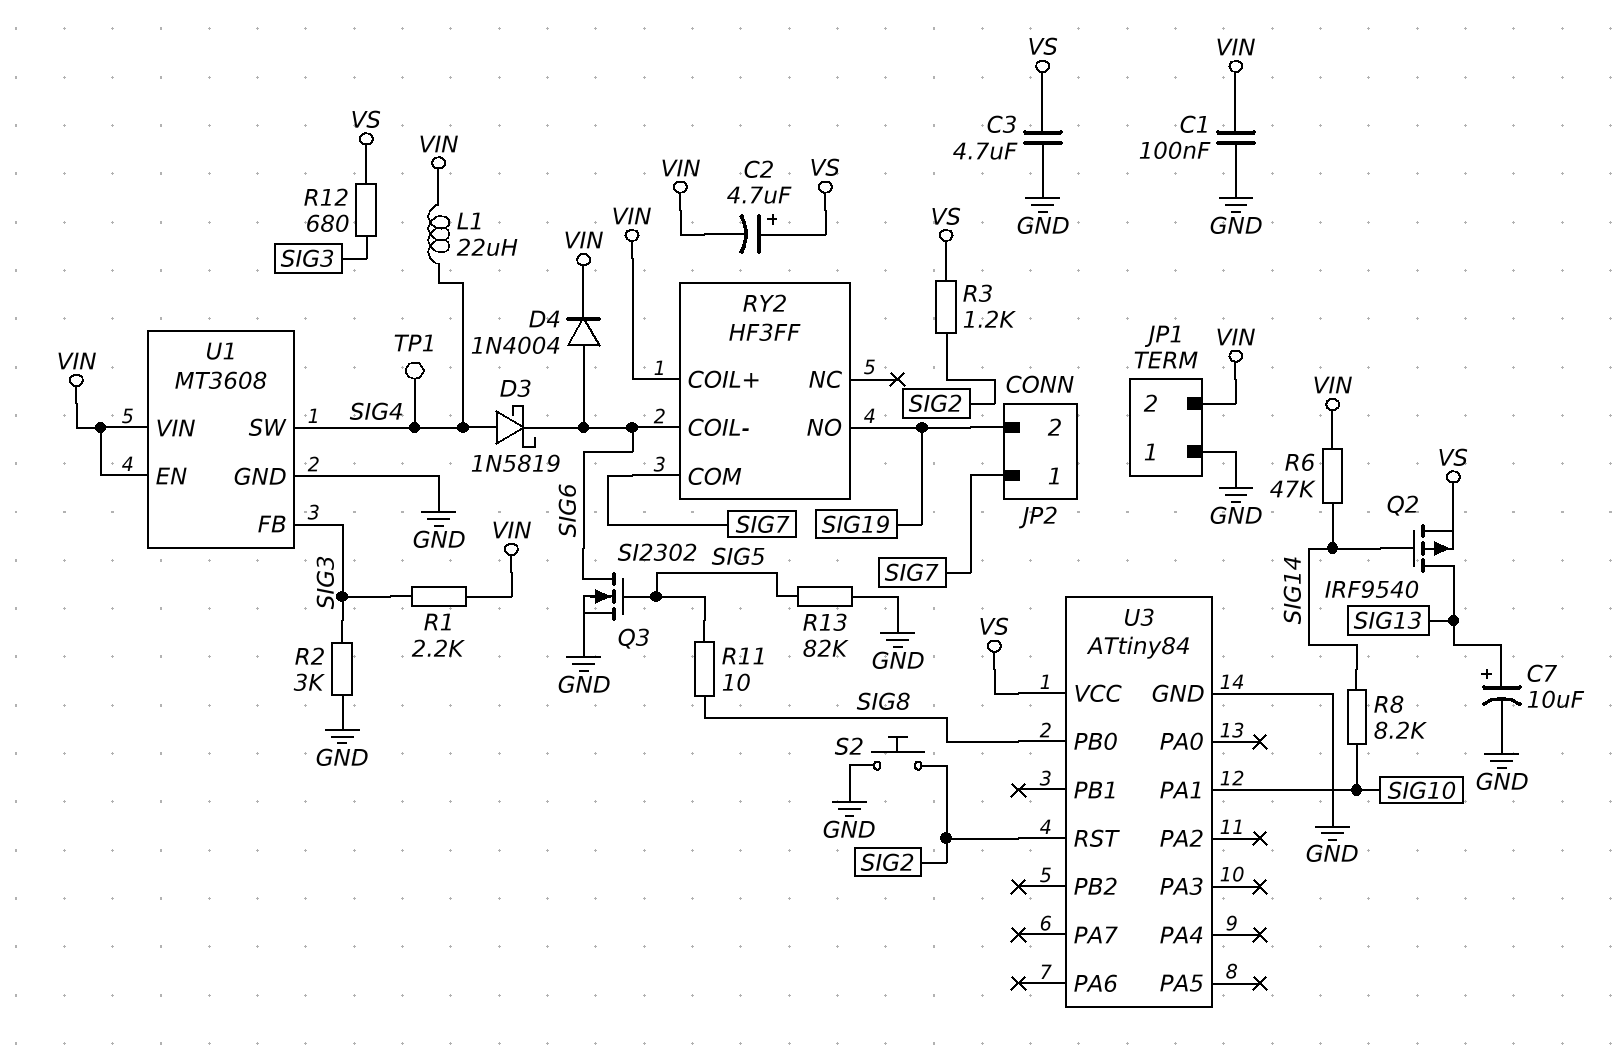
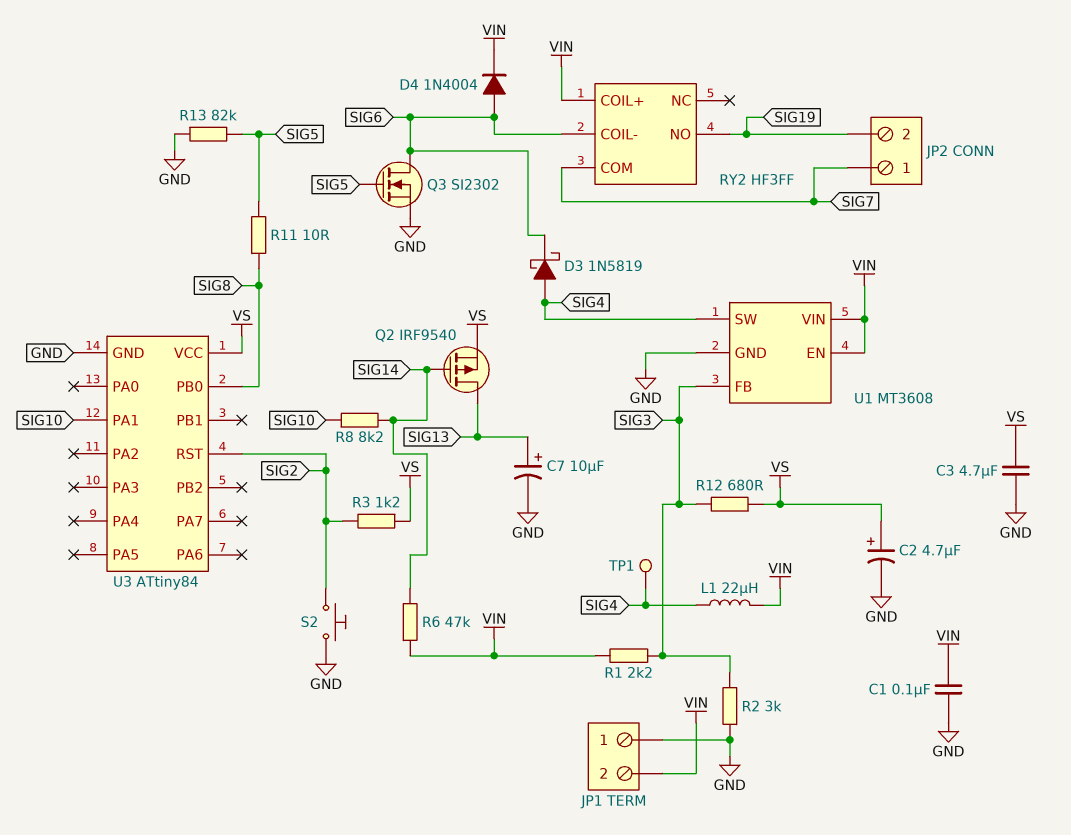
C2: 4.7uF (plus VS, minus VIN) -> 4.7uF (plus VS, minus GND)

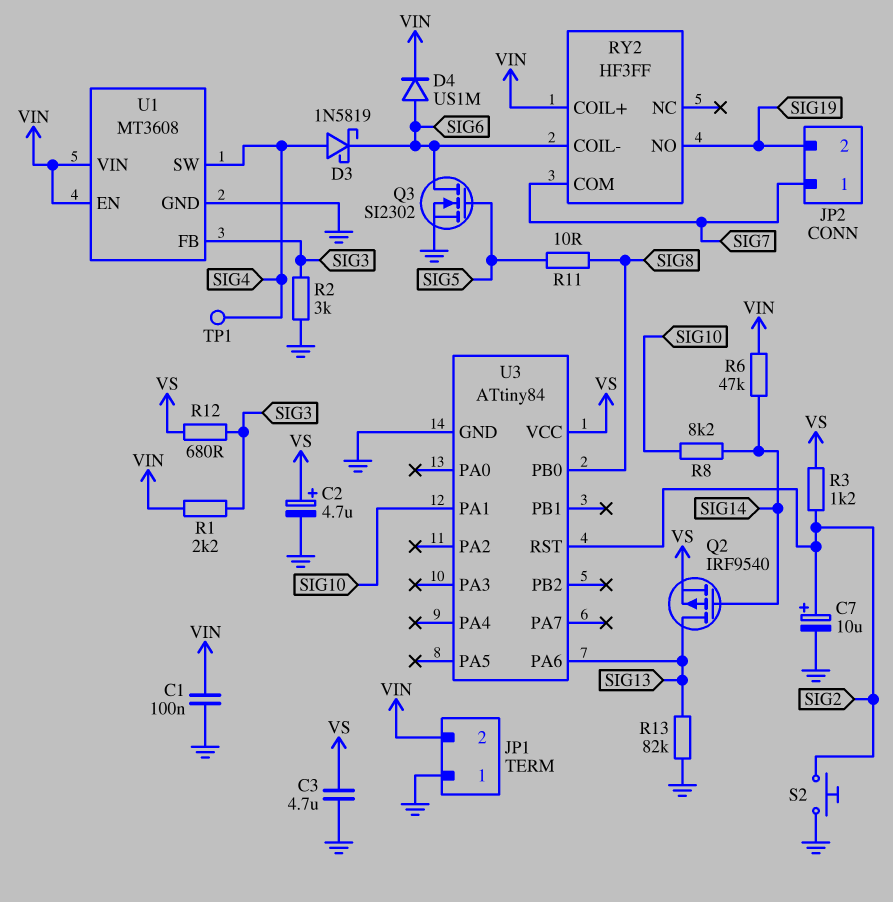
C7: 10uF (plus SIG13, minus GND) -> 10uF (plus SIG2, minus GND)
D4: diode 1N4004 (A SIG6, K VIN) -> diode US1M (A SIG6, K VIN)
L1: 22uH (SIG4, VIN) -> none
R13: 82k (GND, SIG5) -> 82k (GND, SIG13)
U3 pin PA6: none -> SIG13

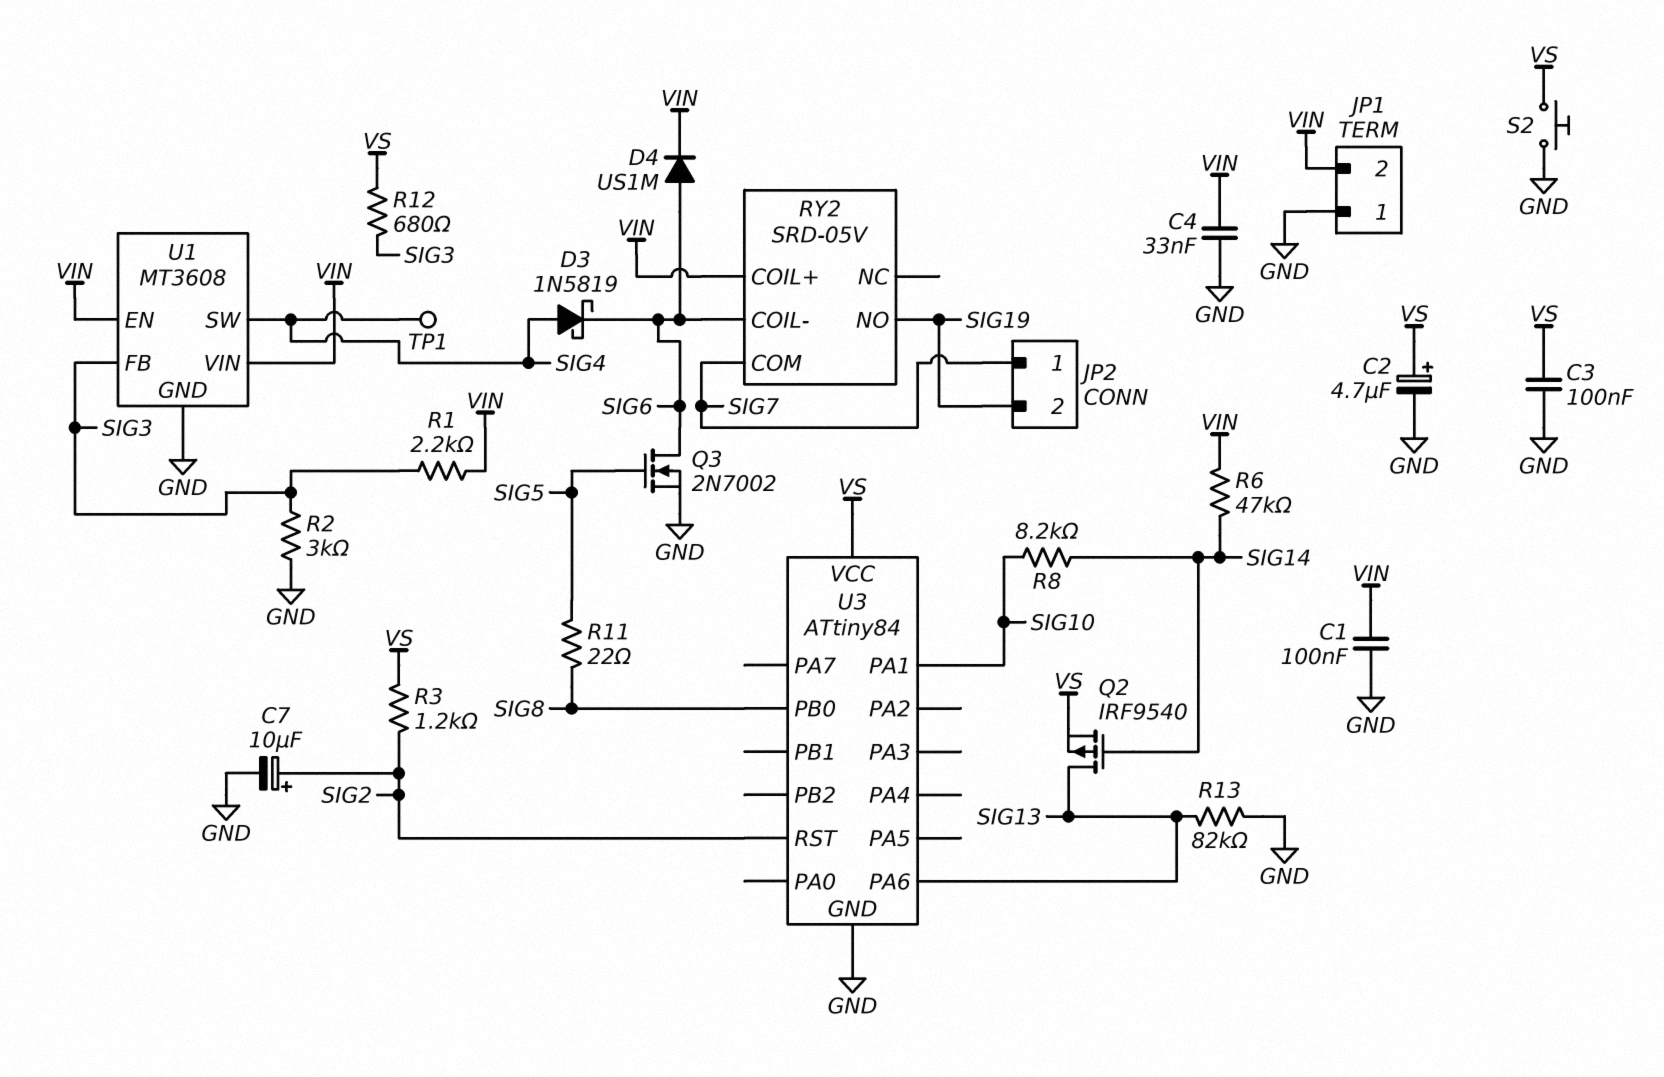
C3: 4.7uF (GND, VS) -> 100nF (GND, VS)
C4: none -> 33nF (GND, VIN)
Q3: NMOS SI2302 (G SIG5, D SIG6, S GND) -> NMOS 2N7002 (G SIG5, D SIG6, S GND)
R11: 10 (SIG5, SIG8) -> 22 (SIG5, SIG8)
RY2: HF3FF -> SRD-05V
S2: button (GND, SIG2) -> button (GND, VS)

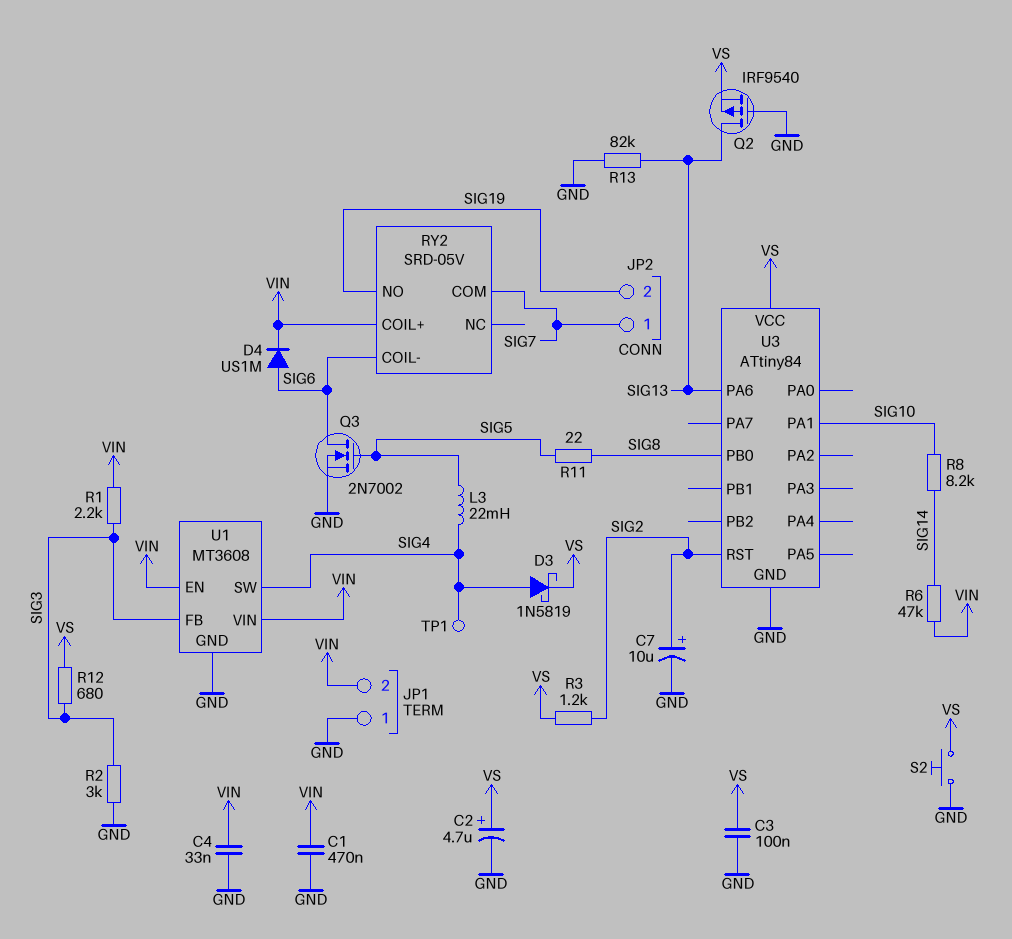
C1: 100nF (GND, VIN) -> 470nF (GND, VIN)
D3: schottky 1N5819 (A SIG4, K SIG6) -> schottky 1N5819 (A SIG4, K VS)
L3: none -> 22mH (SIG4, SIG5)
Q2: PMOS IRF9540 (G SIG14, D SIG13, S VS) -> PMOS IRF9540 (G GND, D SIG13, S VS)

